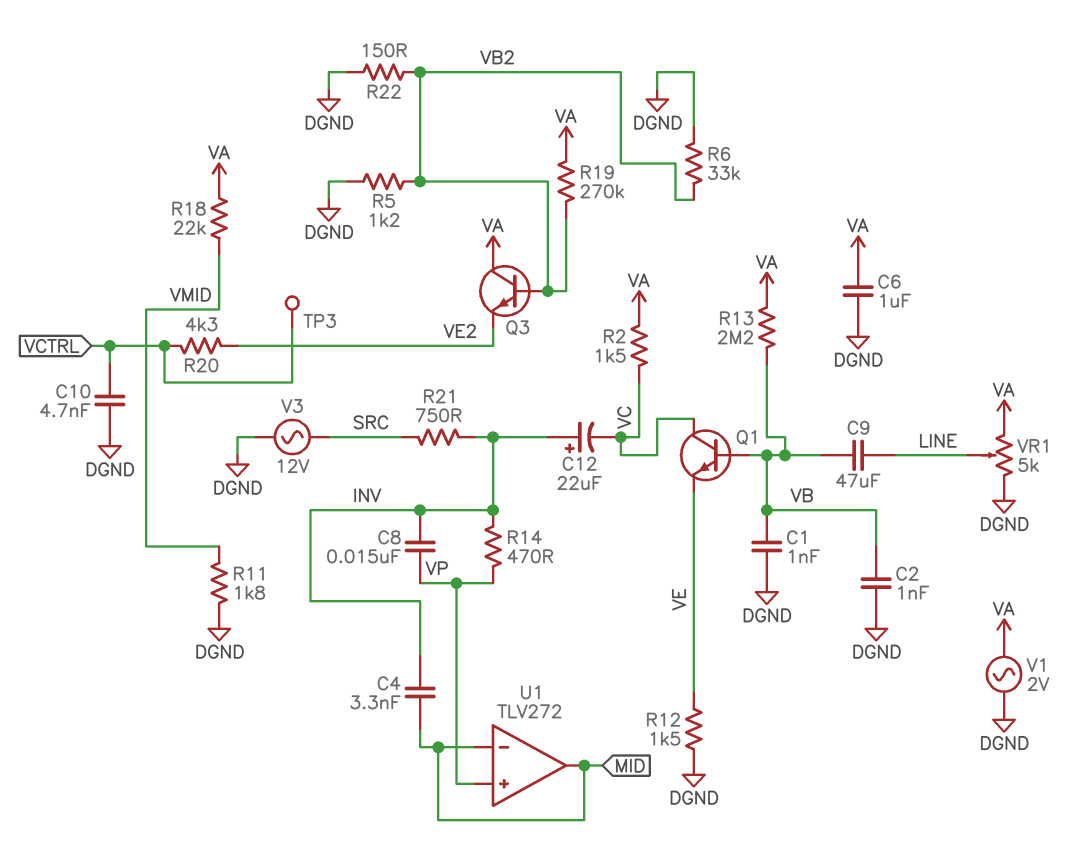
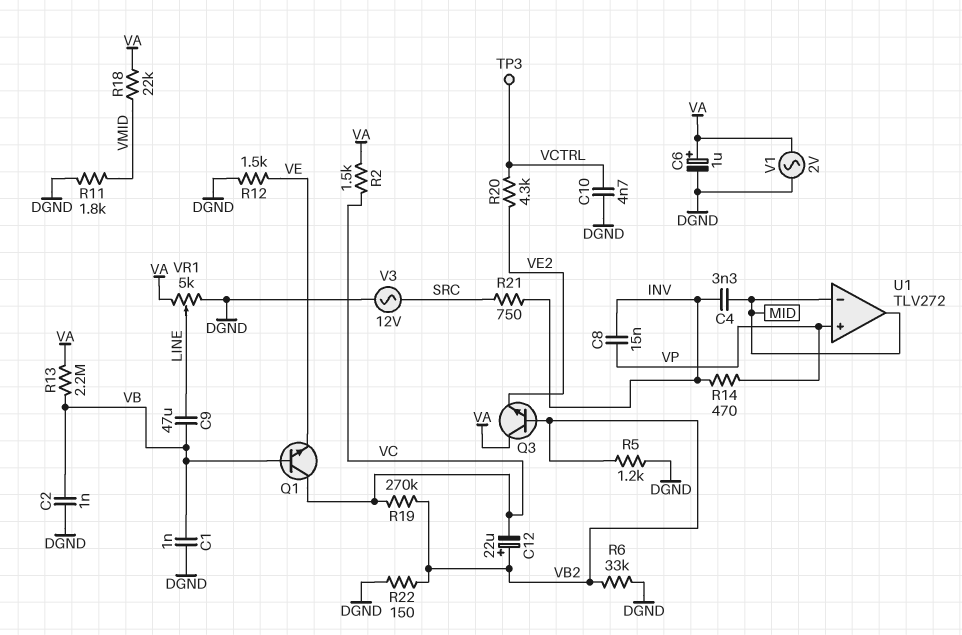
C6: 1uF (DGND, VA) -> 1uF (plus VA, minus DGND)
C12: 22uF (plus INV, minus VC) -> 22uF (plus VB2, minus VC)
R19: 270k (VA, VB2) -> 270k (VB2, VC)

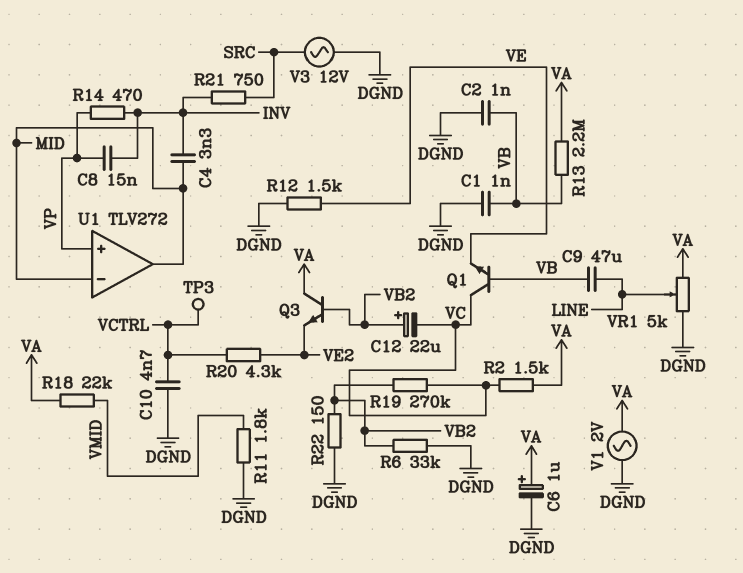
R5: 1.2k (DGND, VB2) -> none

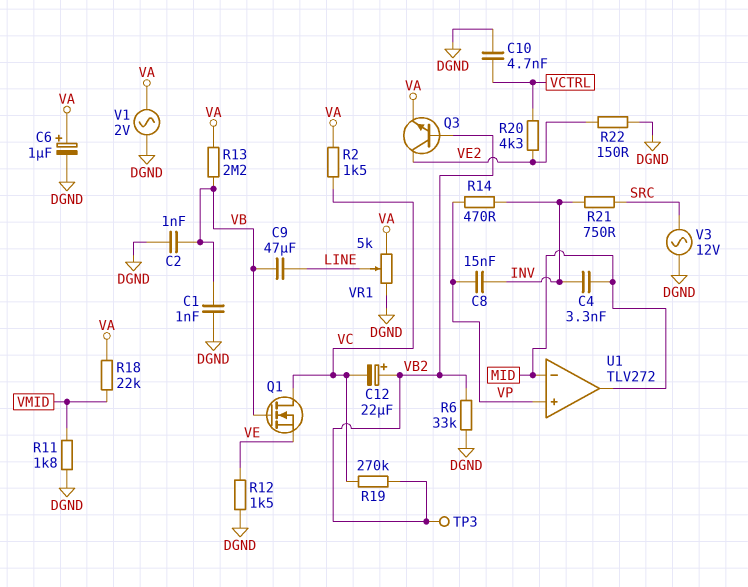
Q1: NPN (B VB, C VC, E VE) -> NMOS (G VB, D VC, S VE)
Q3: NPN (B VB2, C VA, E VE2) -> NPN (B VB2, C VE2, E VA)
R22: 150 (DGND, VB2) -> 150 (DGND, VE2)
TP3: test point (VCTRL) -> test point (VB2)

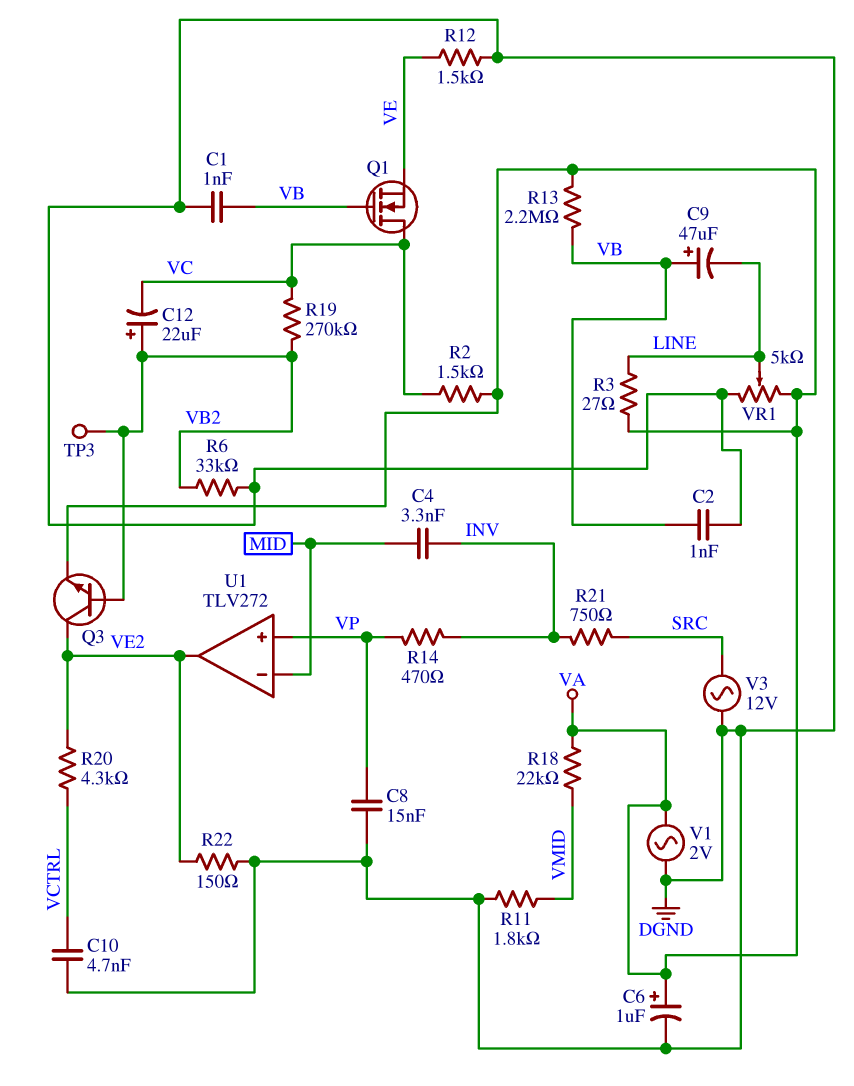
C8: 15nF (INV, VP) -> 15nF (DGND, VP)
C9: 47uF (LINE, VB) -> 47uF (plus VB, minus LINE)
R3: none -> 27 (LINE, VA)
U1 pin out: MID -> VE2

